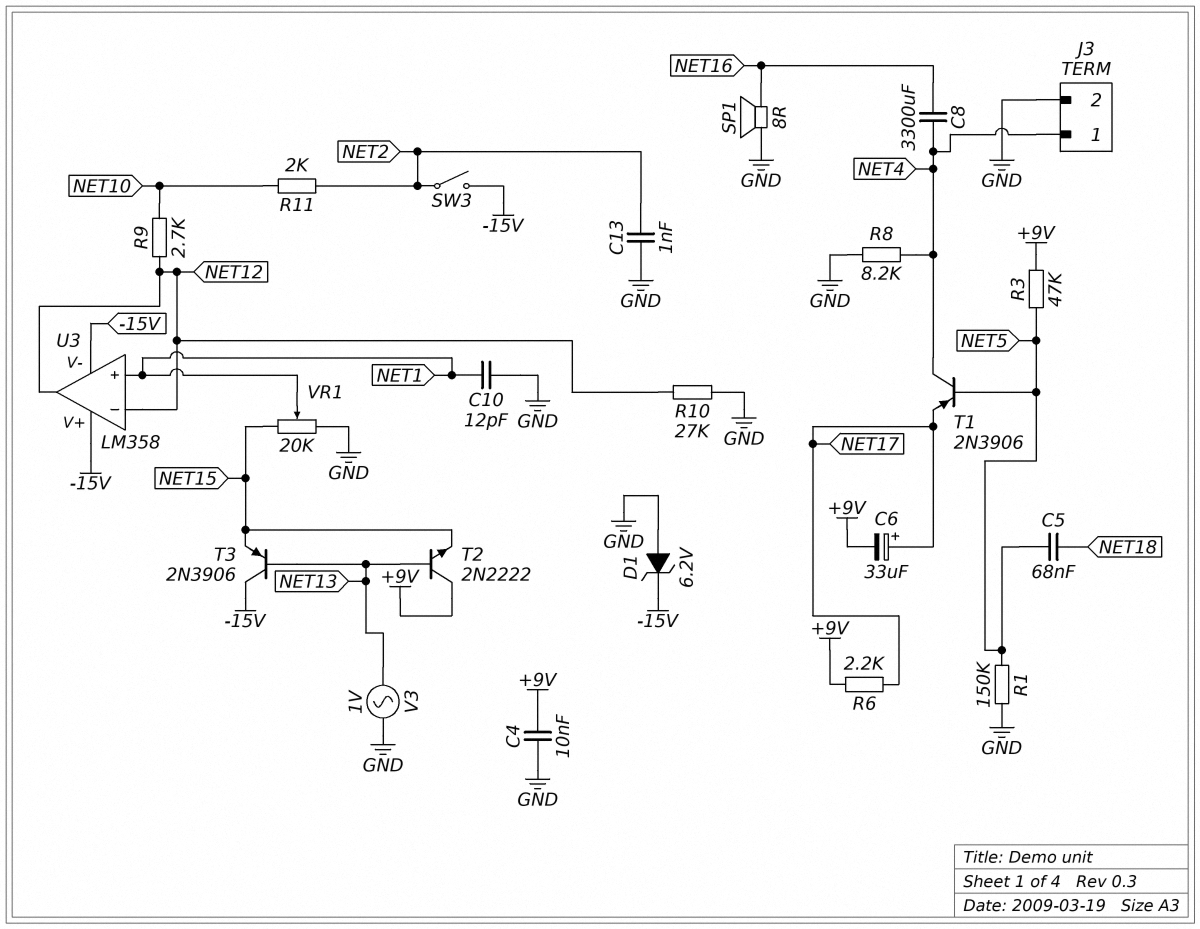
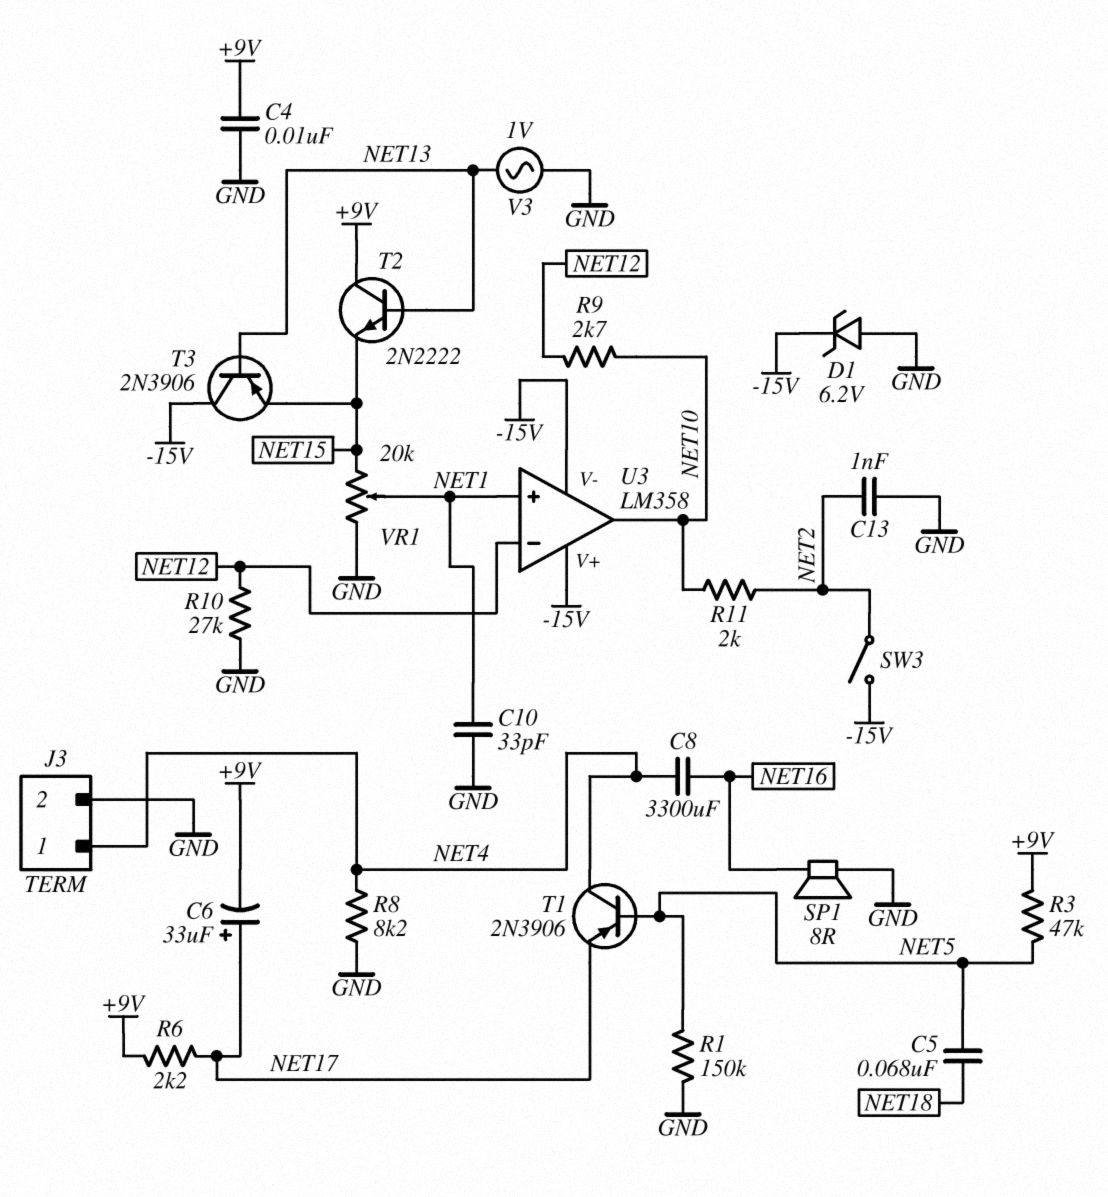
C10: 12pF (GND, NET1) -> 33pF (GND, NET1)
U3 pin out: NET12 -> NET10

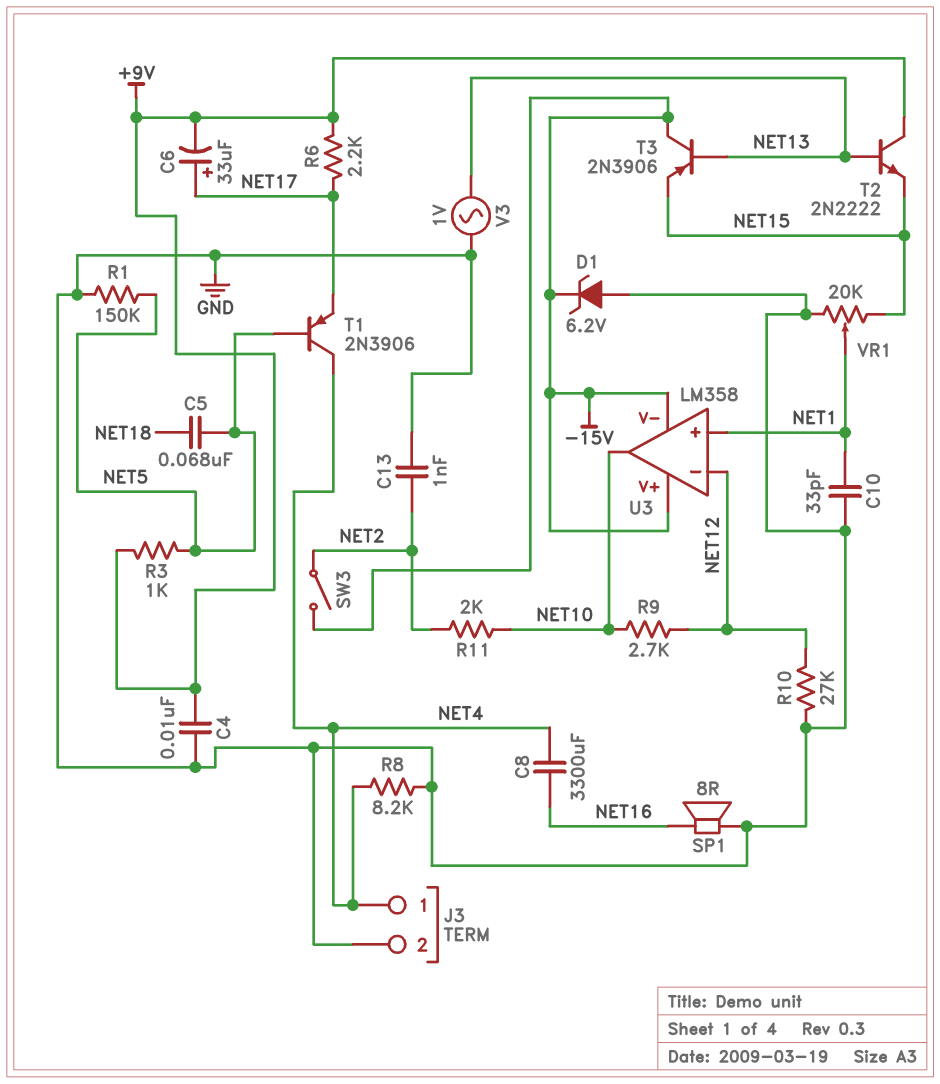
R3: 47k (+9V, NET5) -> 1k (+9V, NET5)

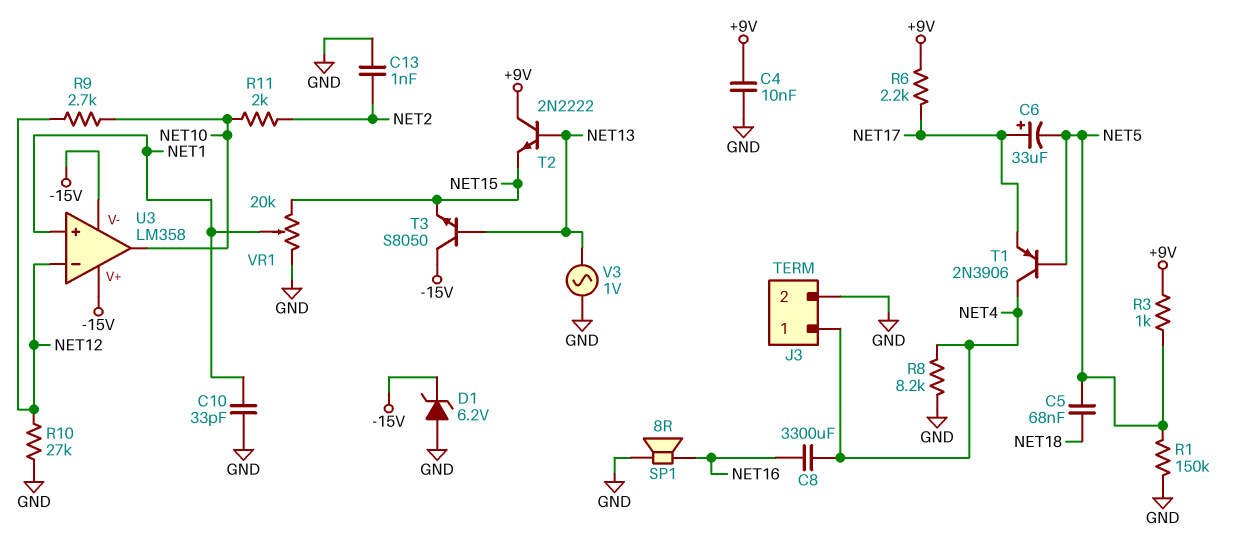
C6: 33uF (plus NET17, minus +9V) -> 33uF (plus NET17, minus NET5)
SW3: switch (-15V, NET2) -> none
T3: PNP 2N3906 (B NET13, C -15V, E NET15) -> NPN S8050 (B NET13, C -15V, E NET15)

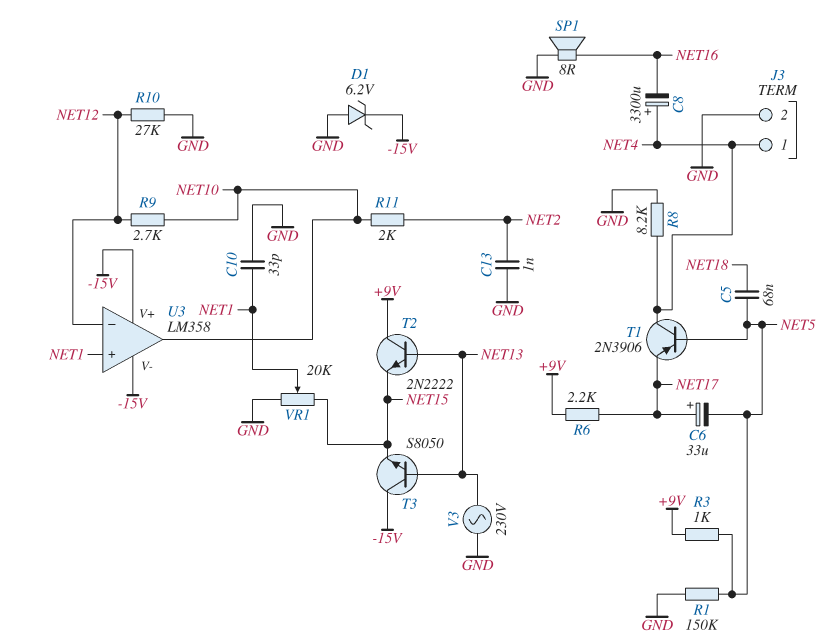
C4: 10nF (+9V, GND) -> none
C8: 3300uF (NET4, NET16) -> 3300uF (plus NET4, minus NET16)
V3: AC 1V (GND, NET13) -> AC 230V (GND, NET13)

